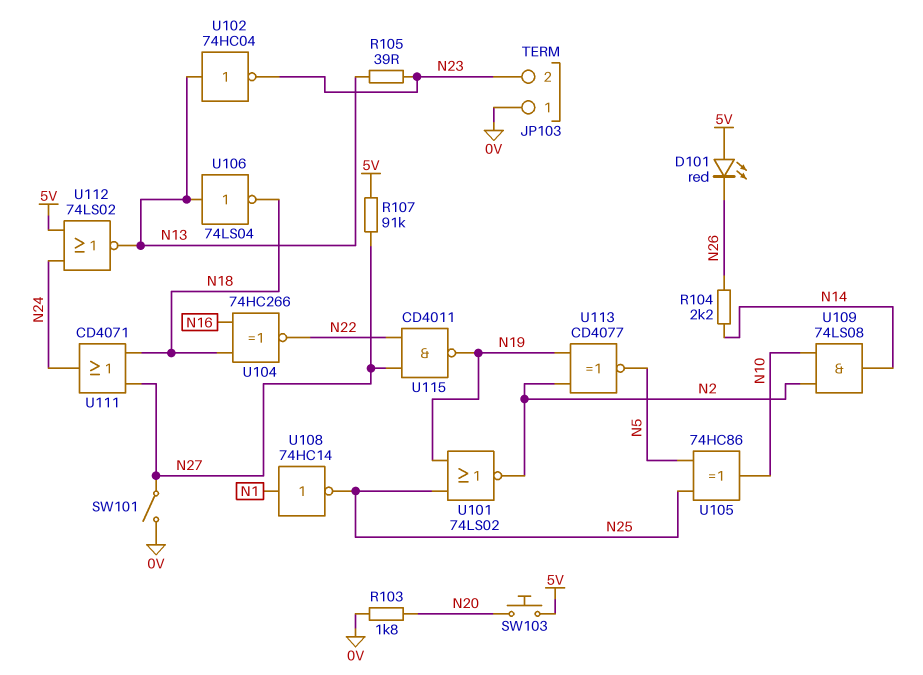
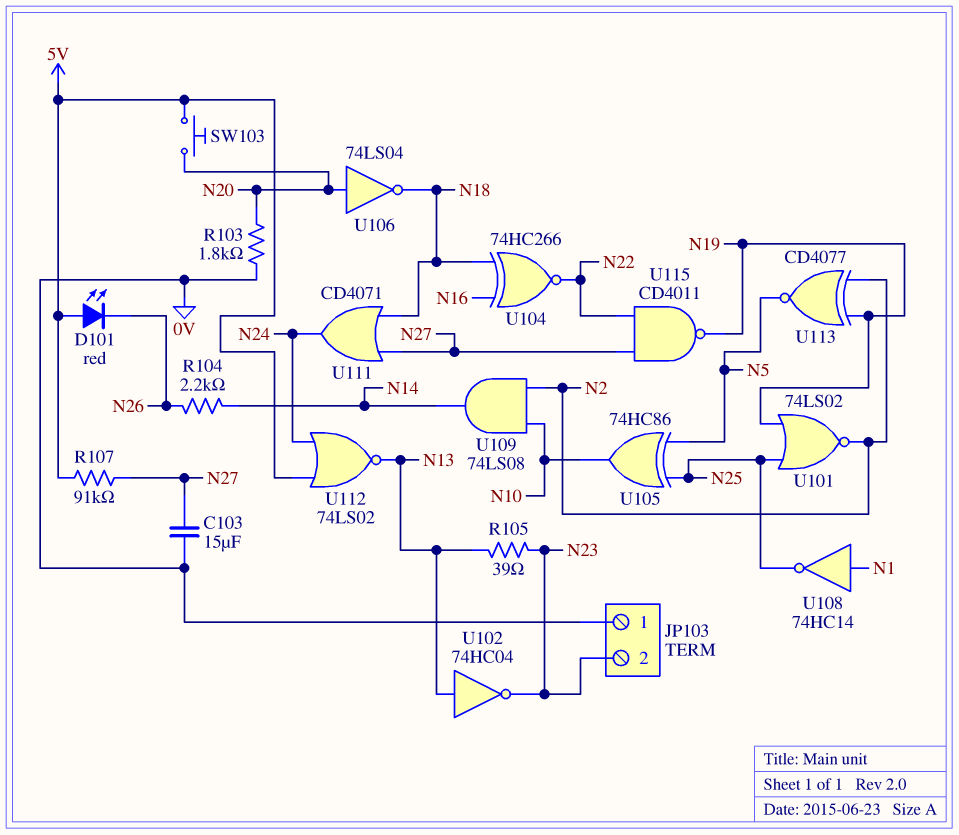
C103: none -> 15uF (0V, N27)
SW101: switch (0V, N27) -> none
U106: NOT 74LS04 (in N13, out N18) -> NOT 74LS04 (in N20, out N18)

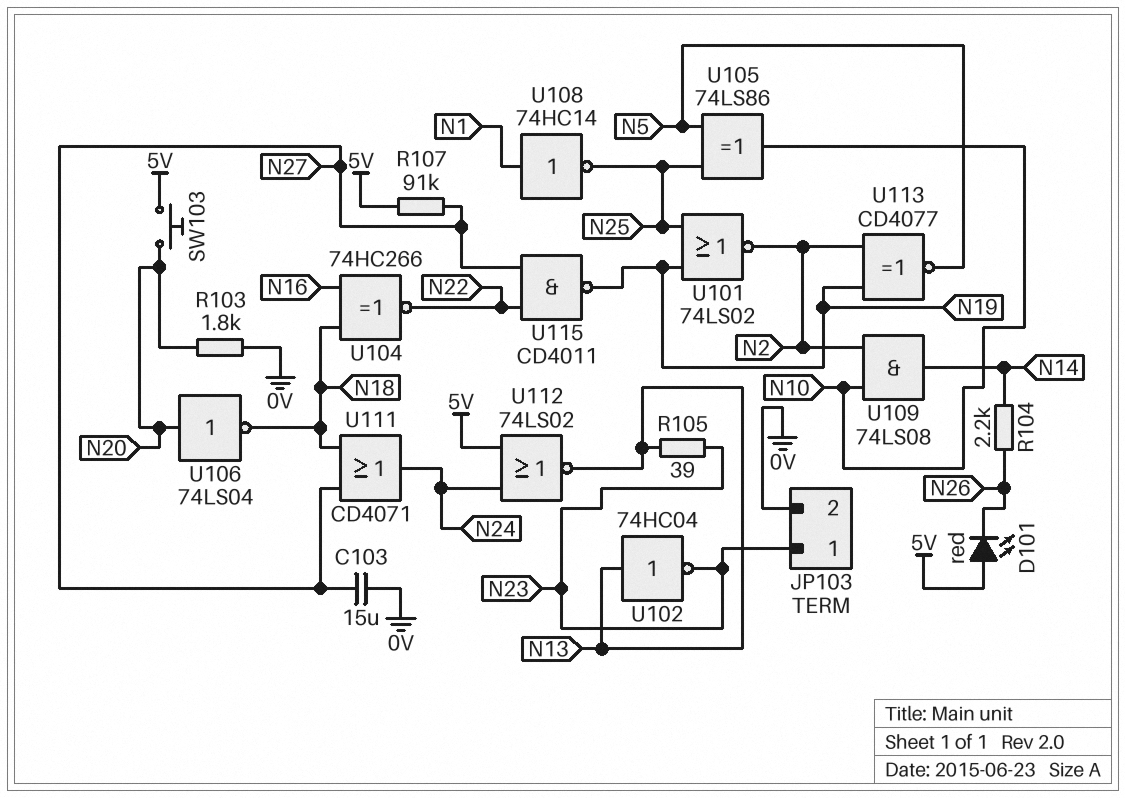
JP103 pin 1: 0V -> N23
JP103 pin 2: N23 -> 0V
U105: XOR 74HC86 (in N5, in N25, out N10) -> XOR 74LS86 (in N5, in N25, out N10)

